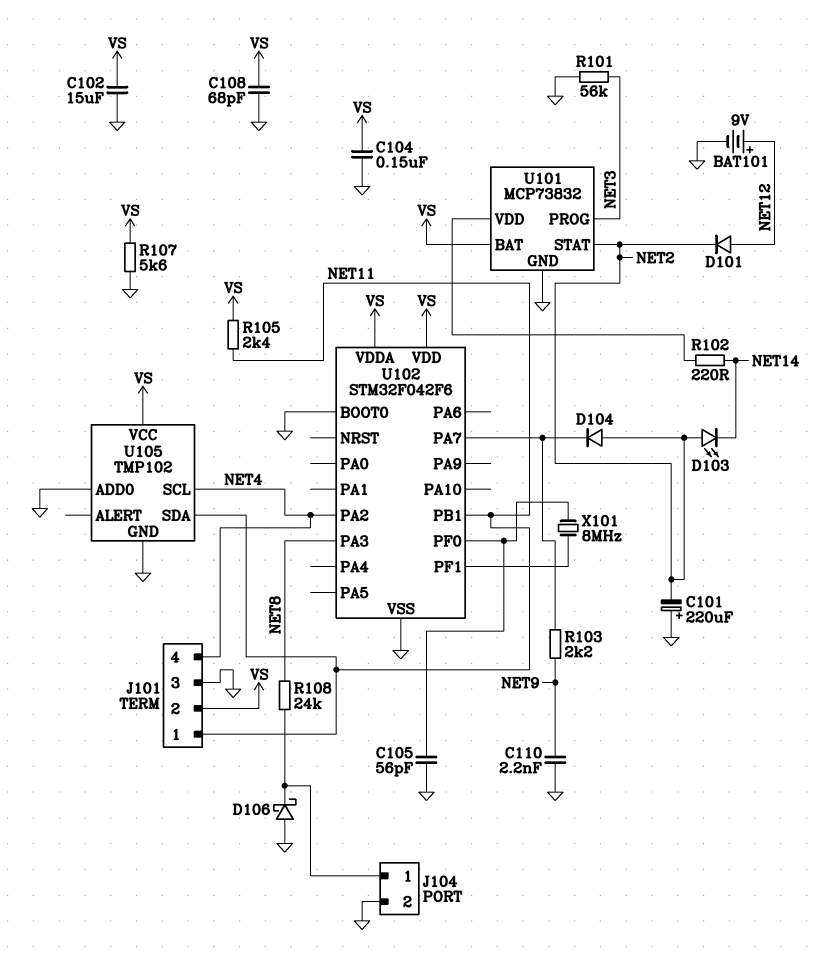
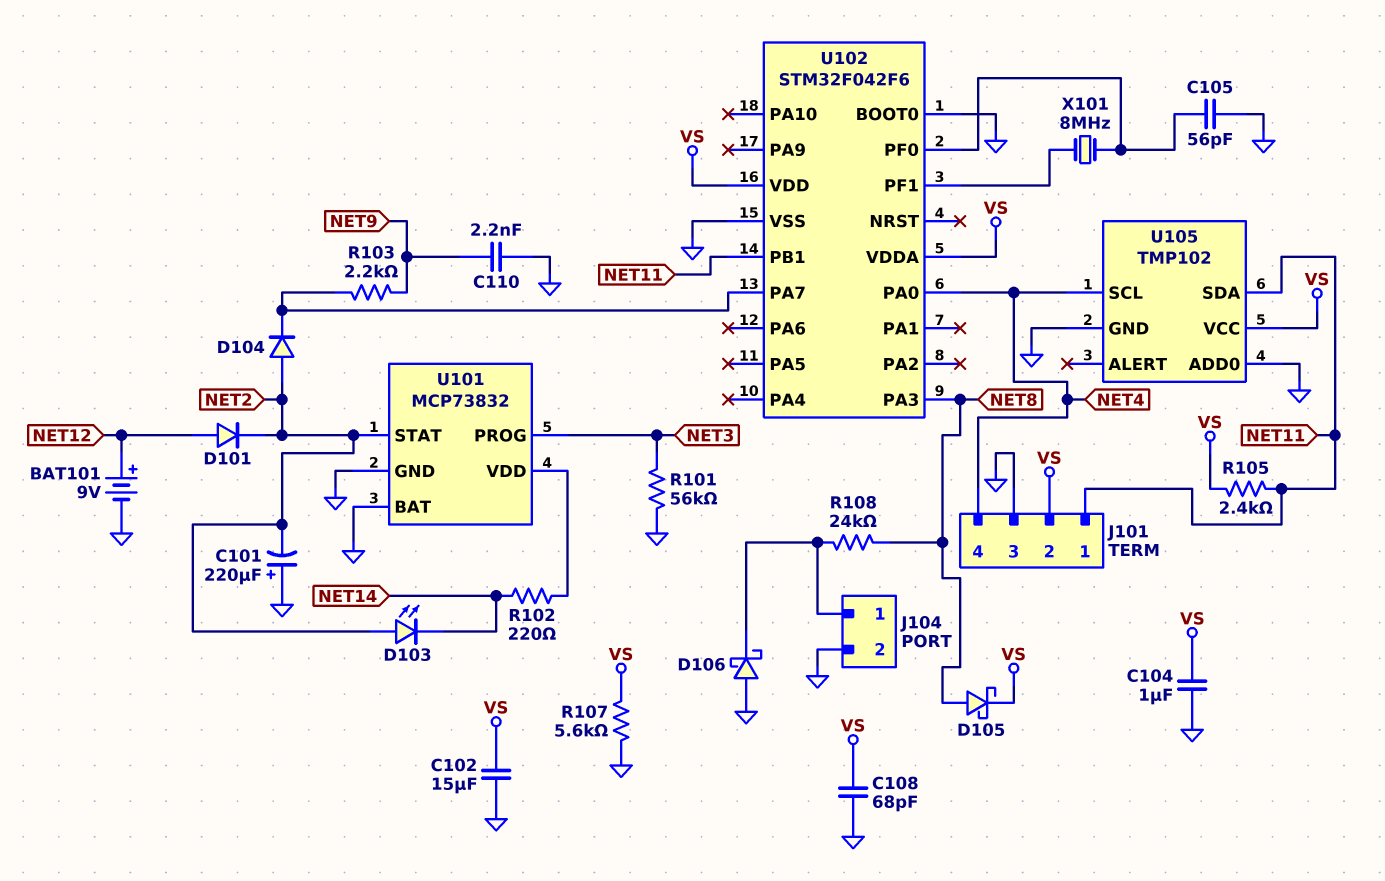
C104: 150nF (GND, VS) -> 1uF (GND, VS)
D105: none -> schottky (A NET8, K VS)
U101 pin BAT: VS -> GND
U102 pin PA0: none -> NET4
U102 pin PA2: NET4 -> none

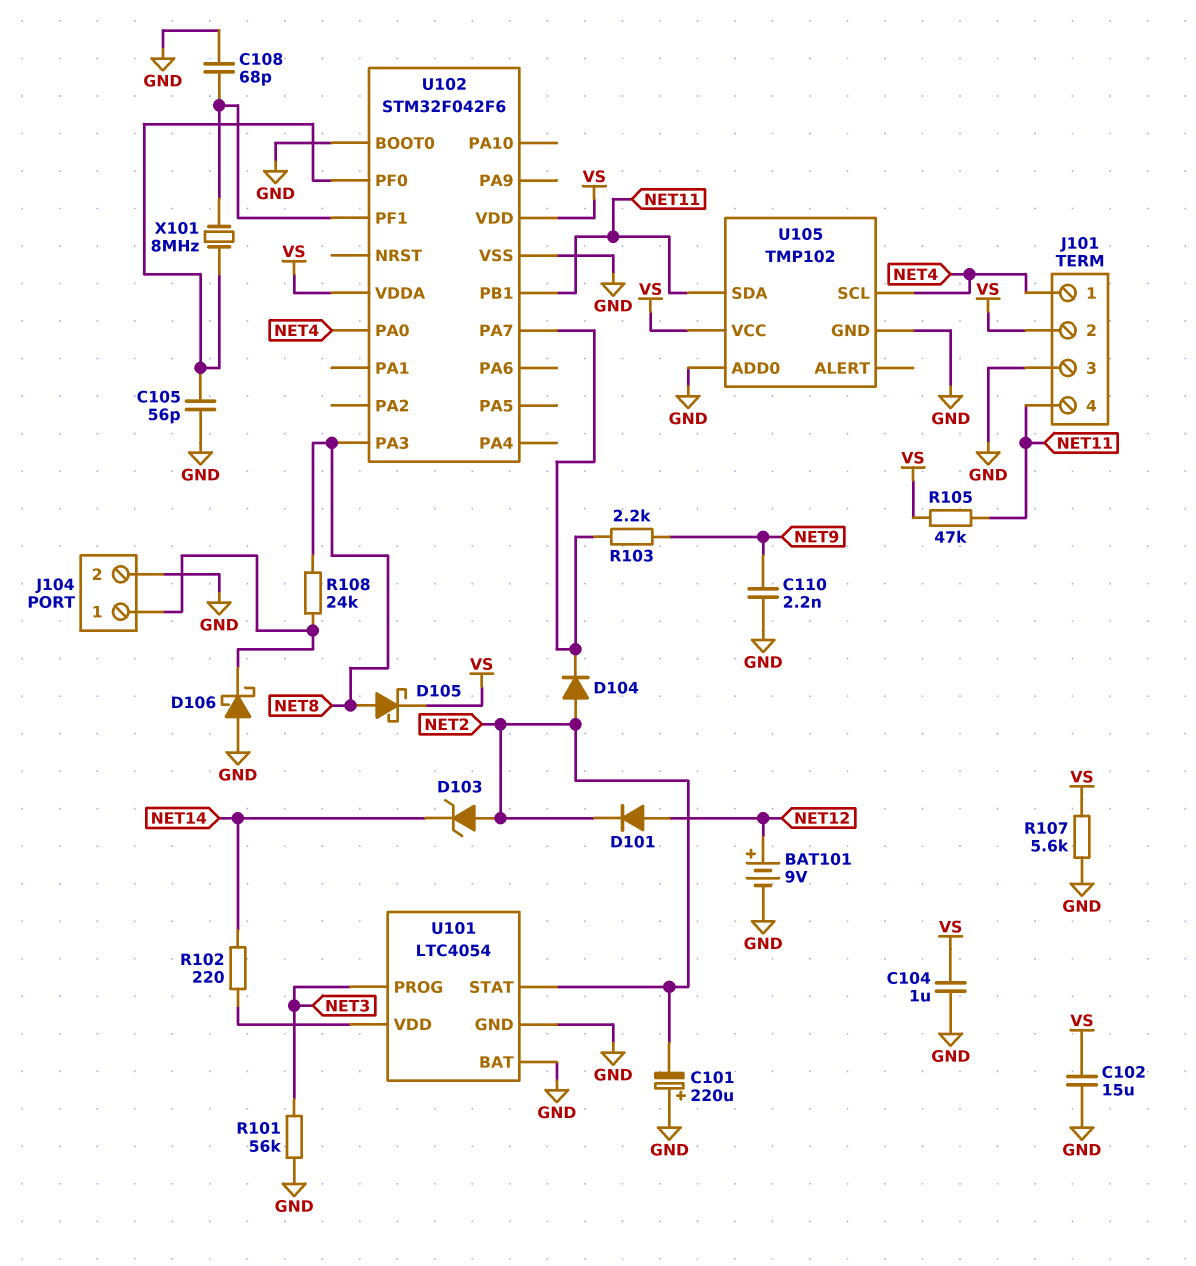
C108: 68pF (GND, VS) -> 68pF (GND, U102/PF1)
D103: LED (A NET2, K NET14) -> zener (A NET2, K NET14)
J101 pin 1: NET11 -> NET4
J101 pin 4: NET4 -> NET11
R105: 2.4k (NET11, VS) -> 47k (NET11, VS)
U101: MCP73832 -> LTC4054

